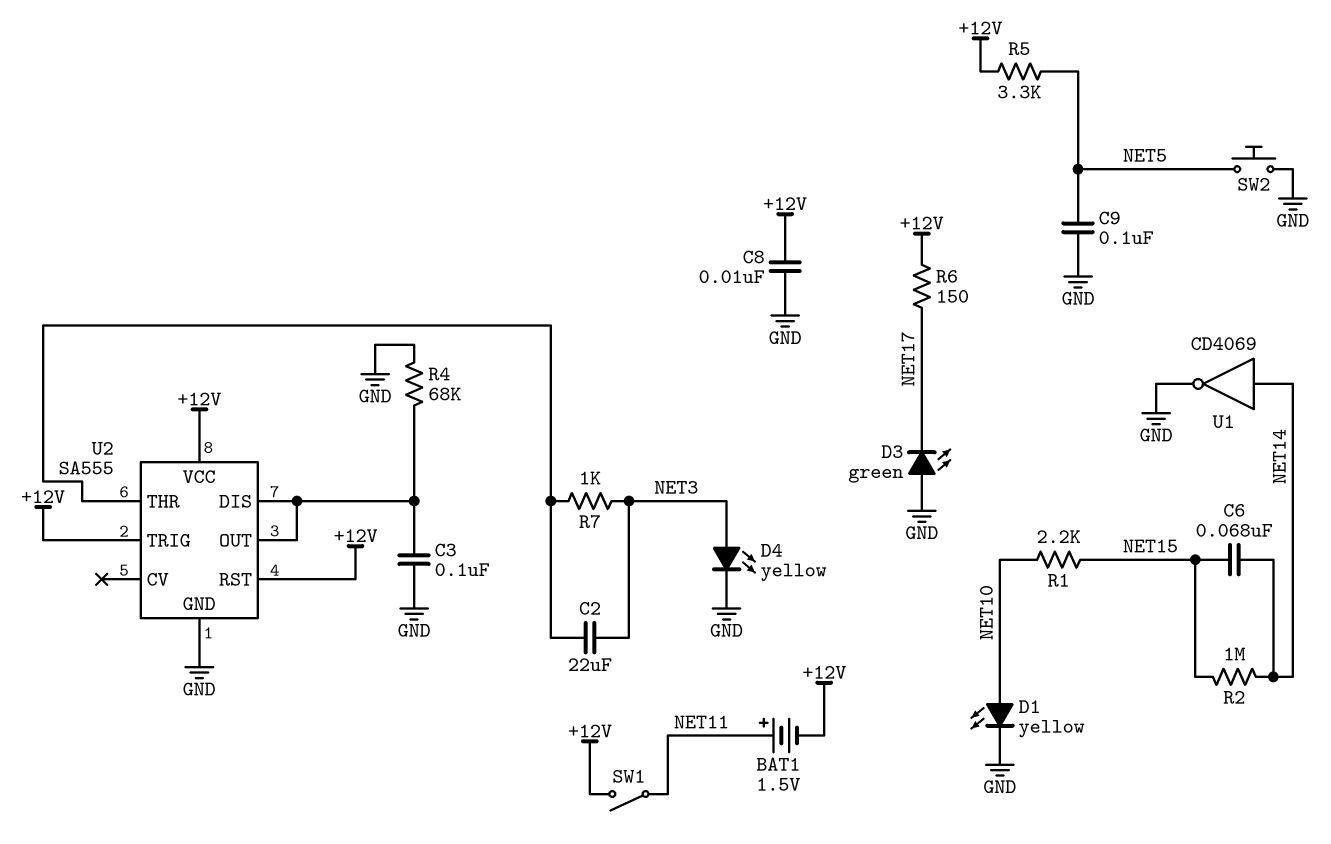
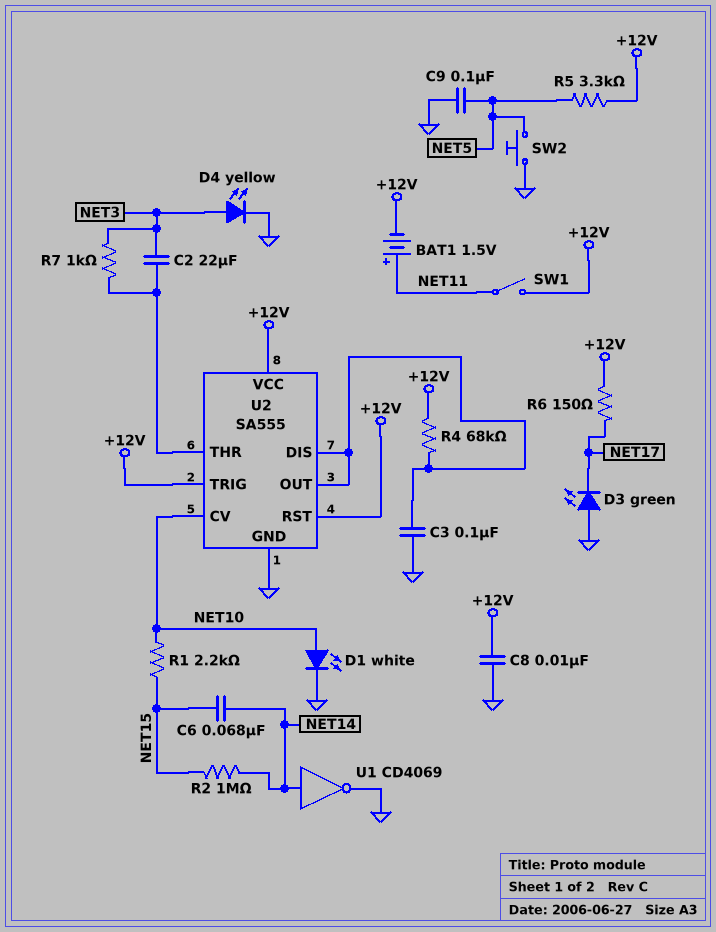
D1: LED yellow (A NET10, K GND) -> LED white (A NET10, K GND)
R4: 68k (GND, U2/DIS) -> 68k (+12V, U2/DIS)
U2 pin CV: none -> NET10

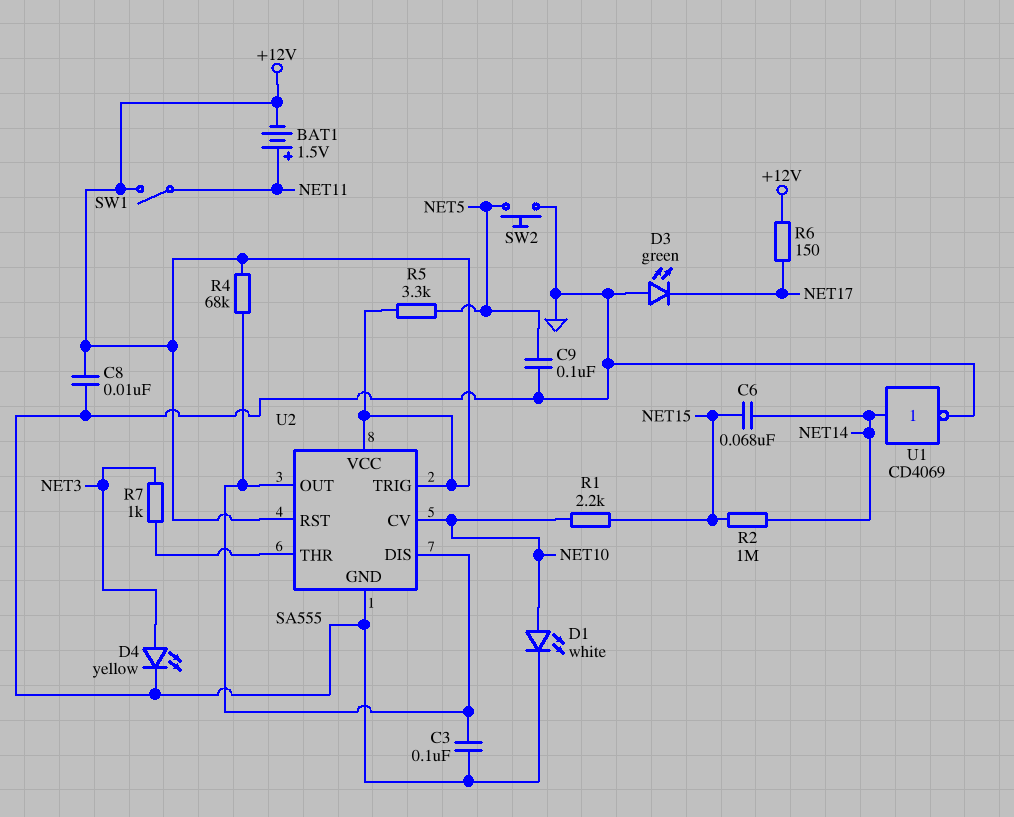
C2: 22uF (NET3, U2/THR) -> none

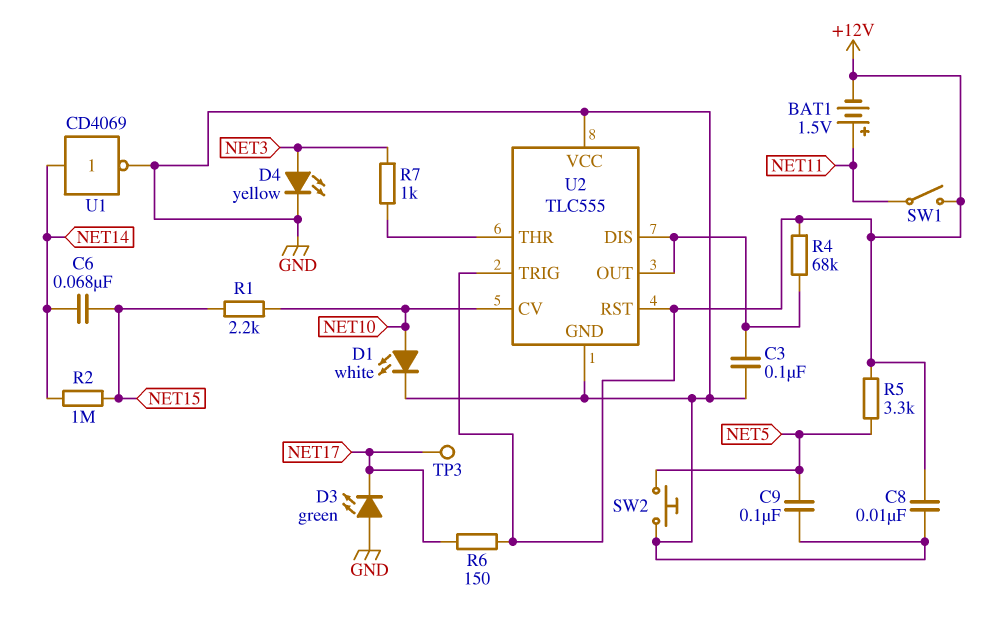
TP3: none -> test point (NET17)
U2: SA555 -> TLC555
U2 pin VCC: +12V -> GND

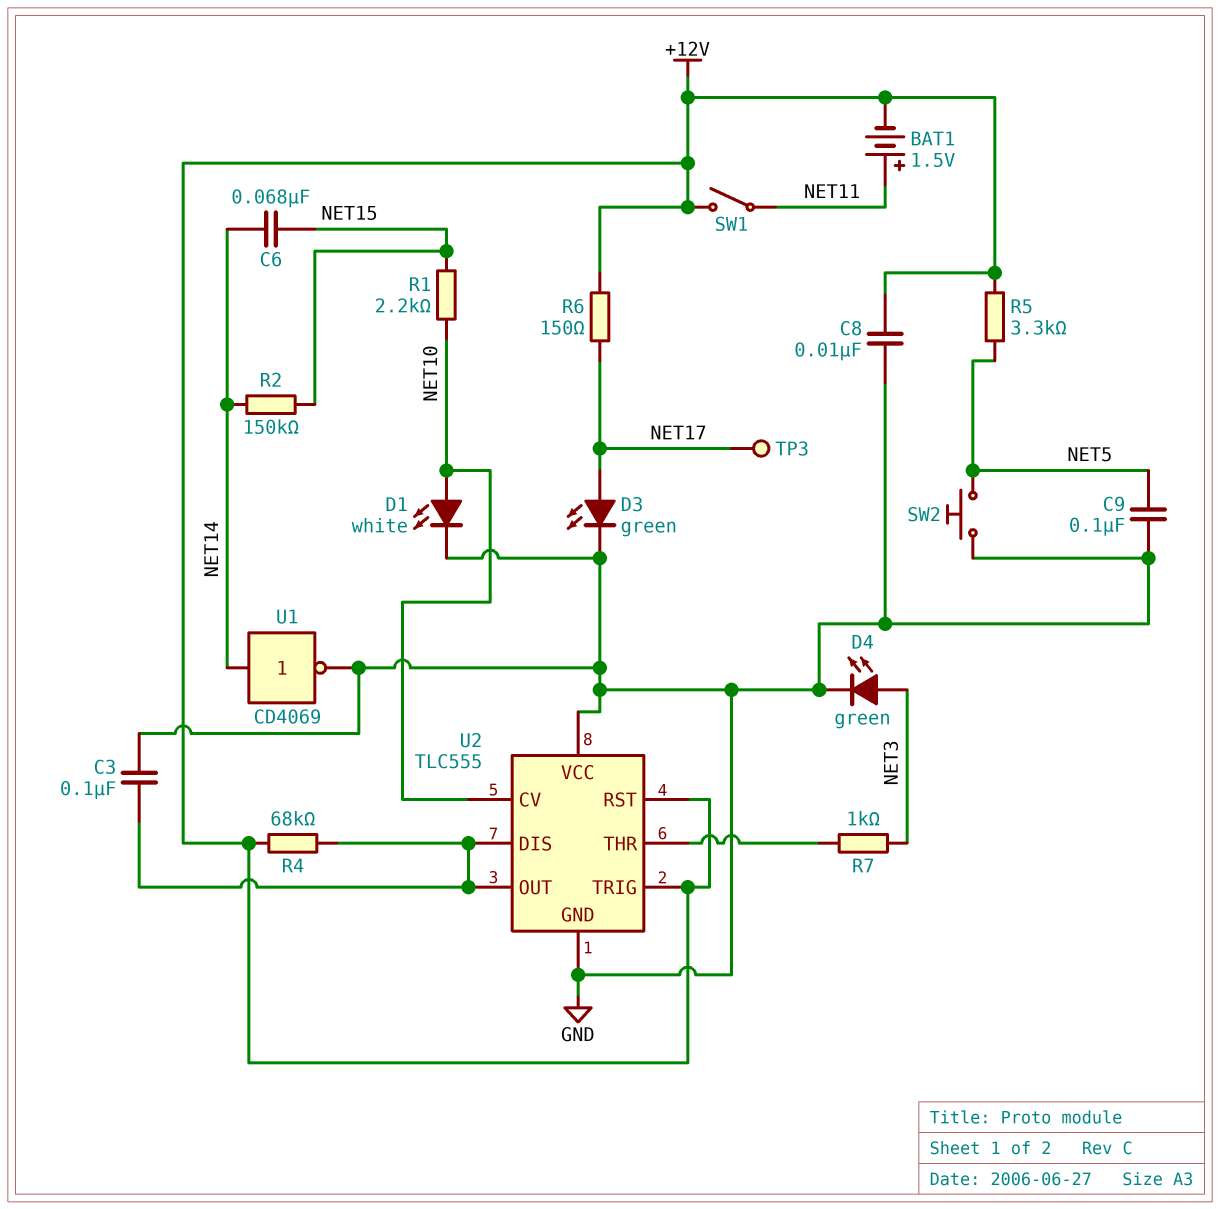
D3: LED green (A GND, K NET17) -> LED green (A NET17, K GND)
D4: LED yellow (A NET3, K GND) -> LED green (A NET3, K GND)
R2: 1M (NET14, NET15) -> 150k (NET14, NET15)

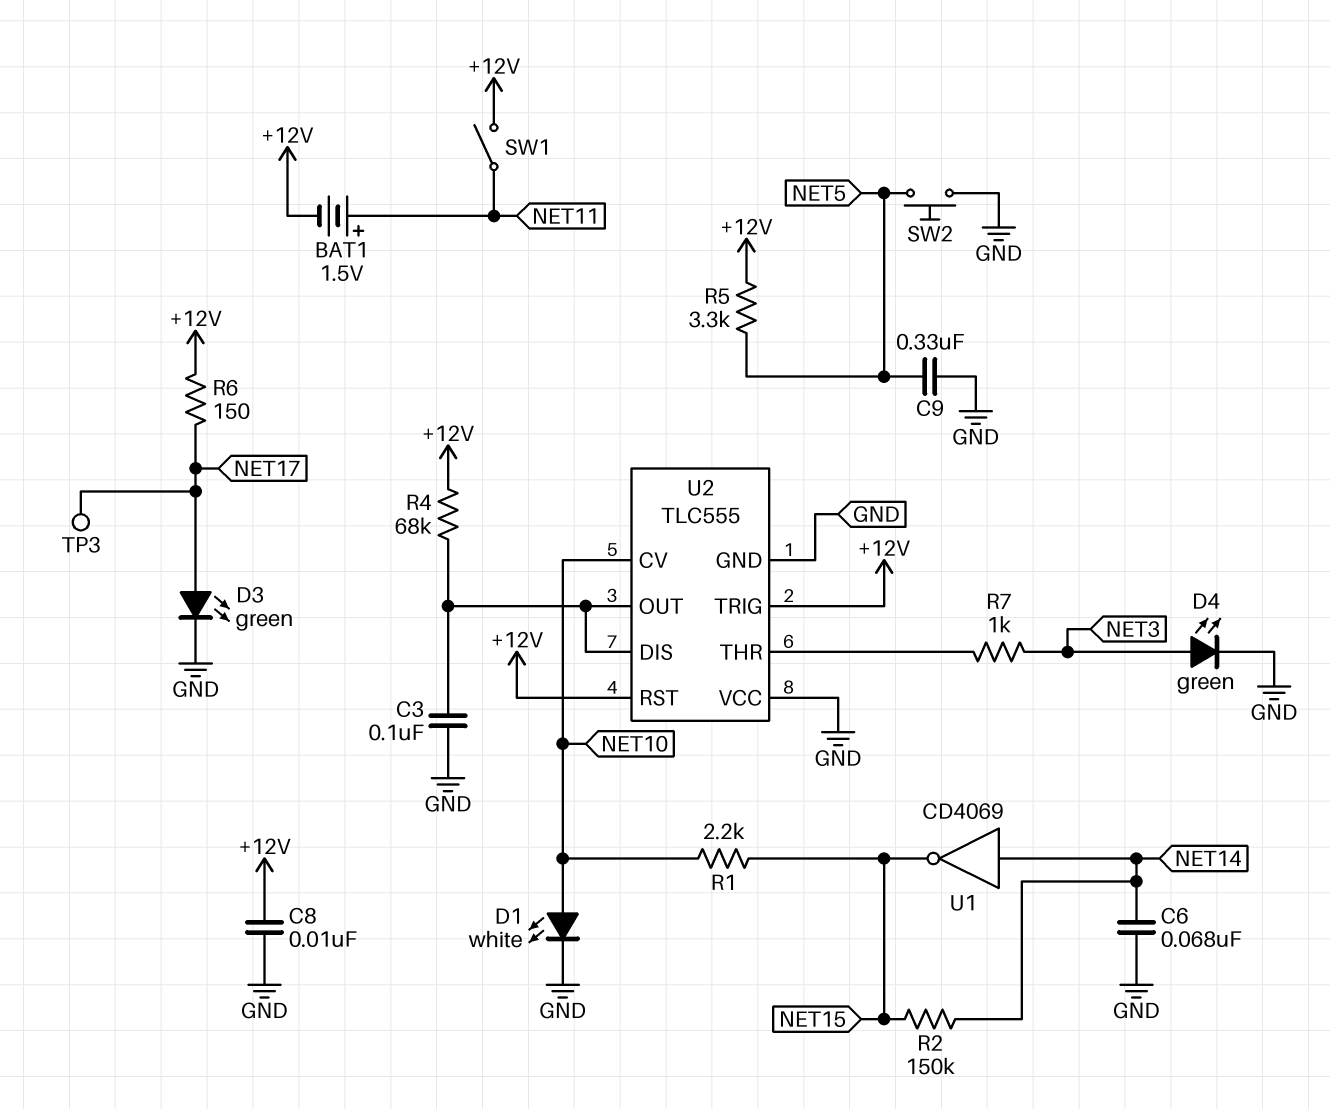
C6: 68nF (NET14, NET15) -> 68nF (GND, NET14)
C9: 100nF (GND, NET5) -> 330nF (GND, NET5)
U1: NOT CD4069 (in NET14, out GND) -> NOT CD4069 (in NET14, out NET15)

